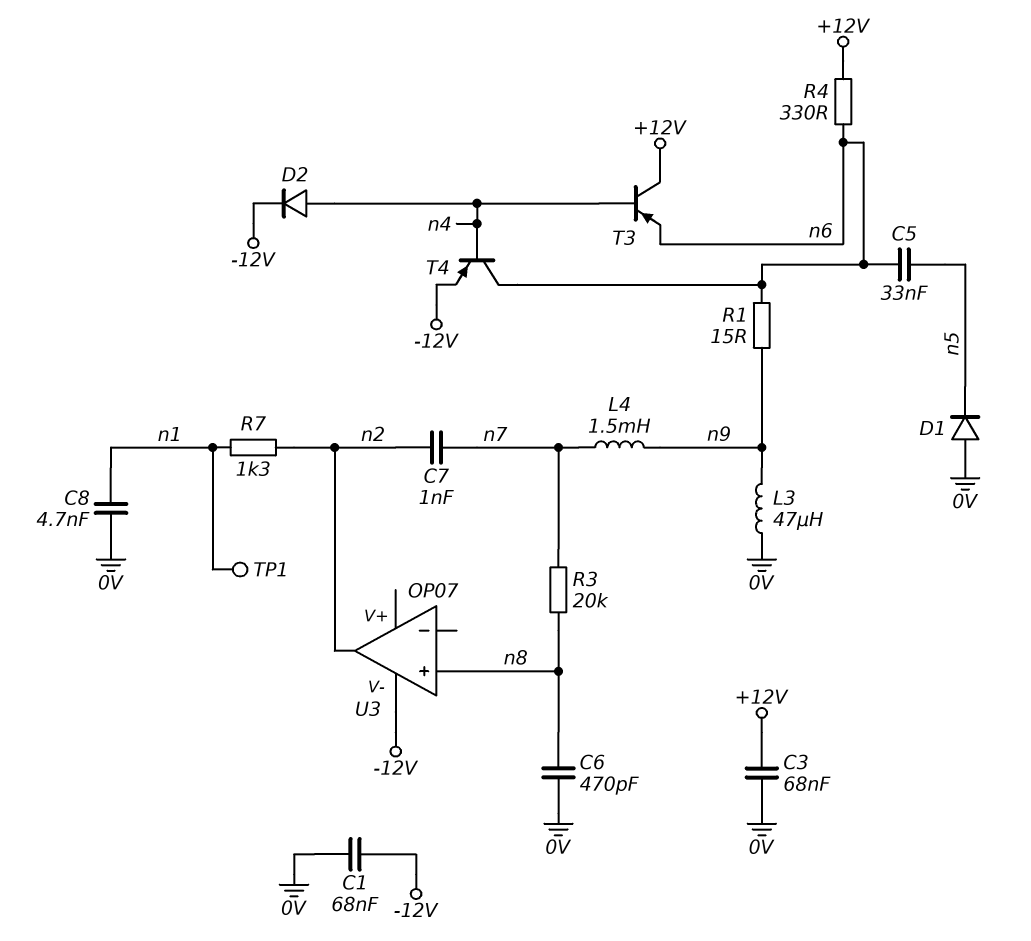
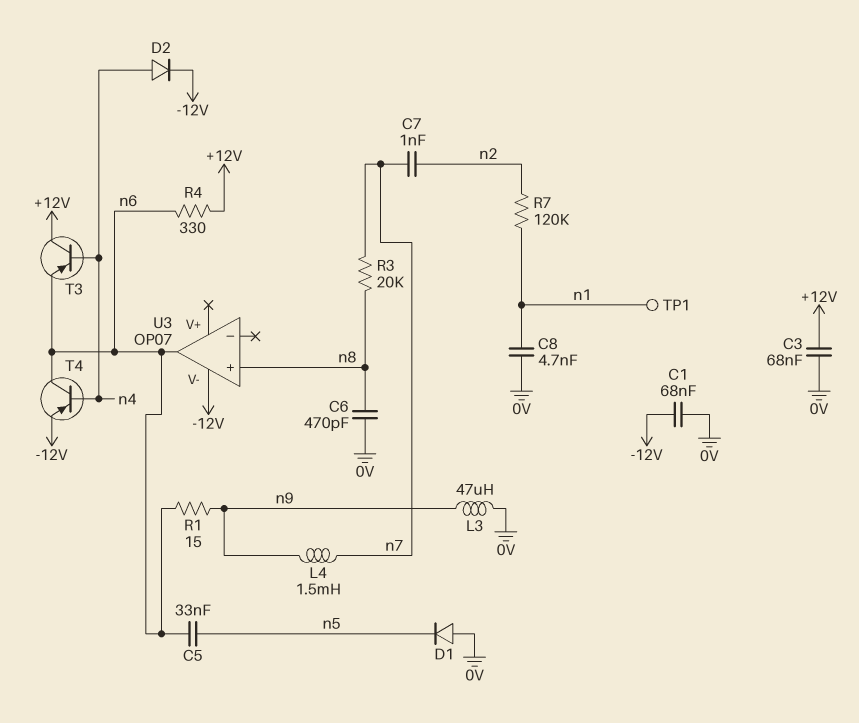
R7: 1.3k (n1, n2) -> 120k (n1, n2)
U3 pin out: n2 -> n6

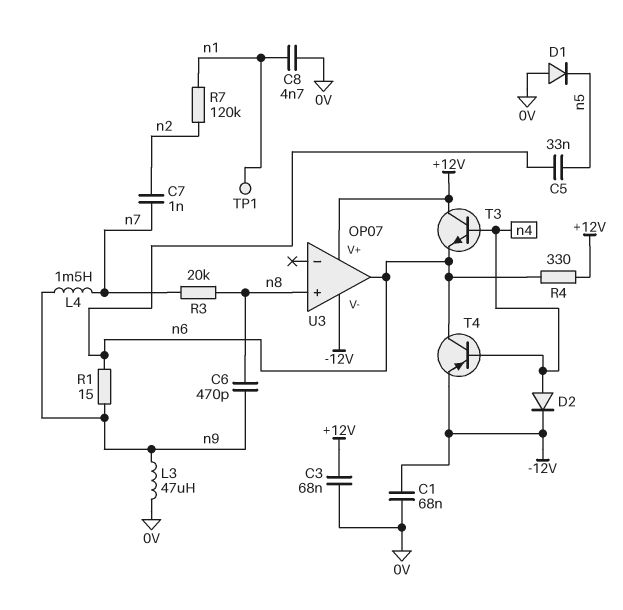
C6: 470pF (0V, n8) -> 470pF (n8, n9)
T3: PNP (B n4, C +12V, E n6) -> NPN (B n4, C +12V, E n6)
U3 pin V+: none -> +12V

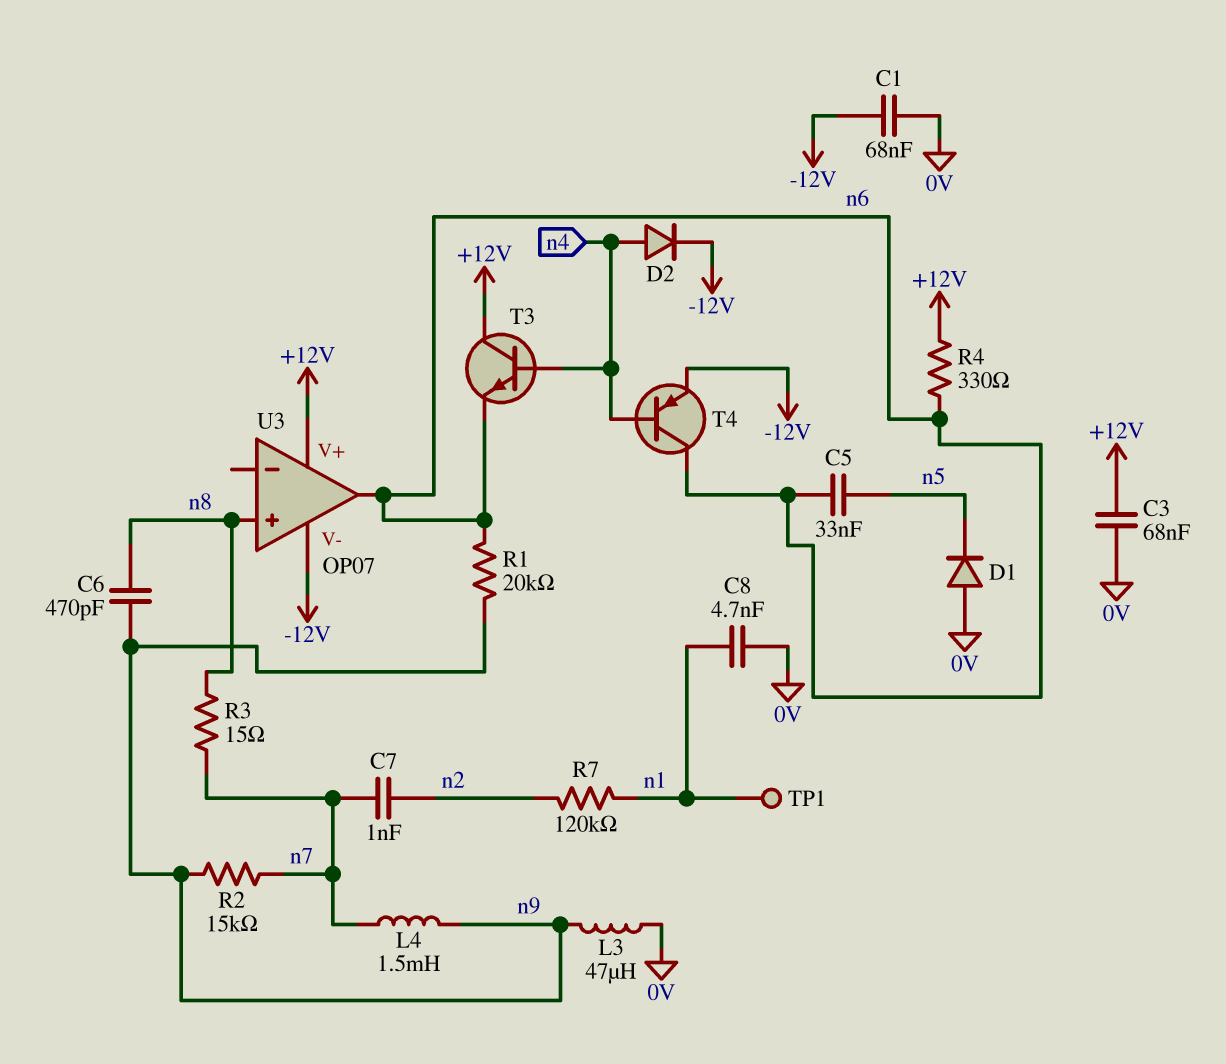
R1: 15 (n6, n9) -> 20k (n6, n9)
R2: none -> 15k (n7, n9)
R3: 20k (n7, n8) -> 15 (n7, n8)

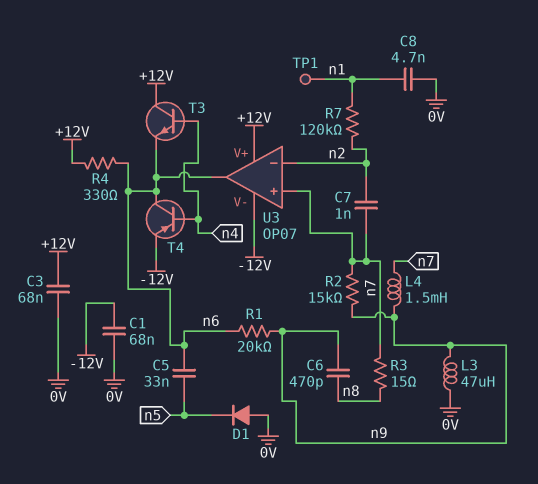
D2: diode (A n4, K -12V) -> none
U3 pin in+: n8 -> n7
U3 pin in-: none -> n2

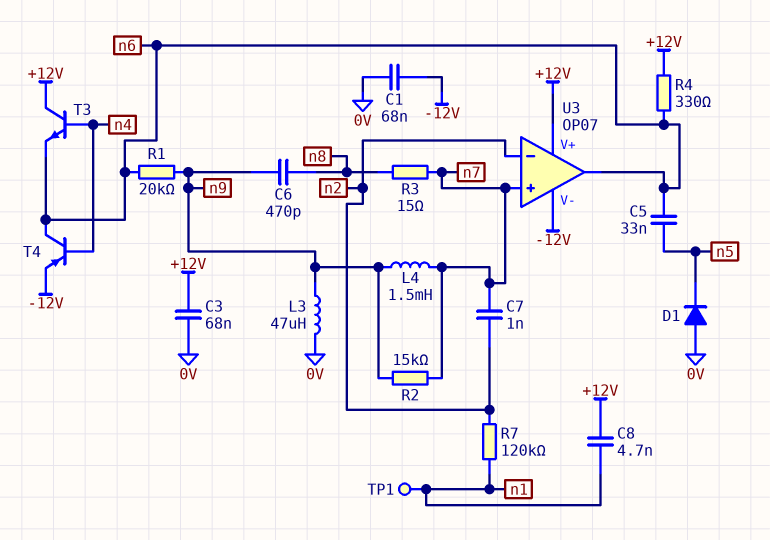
C8: 4.7nF (0V, n1) -> 4.7nF (+12V, n1)

